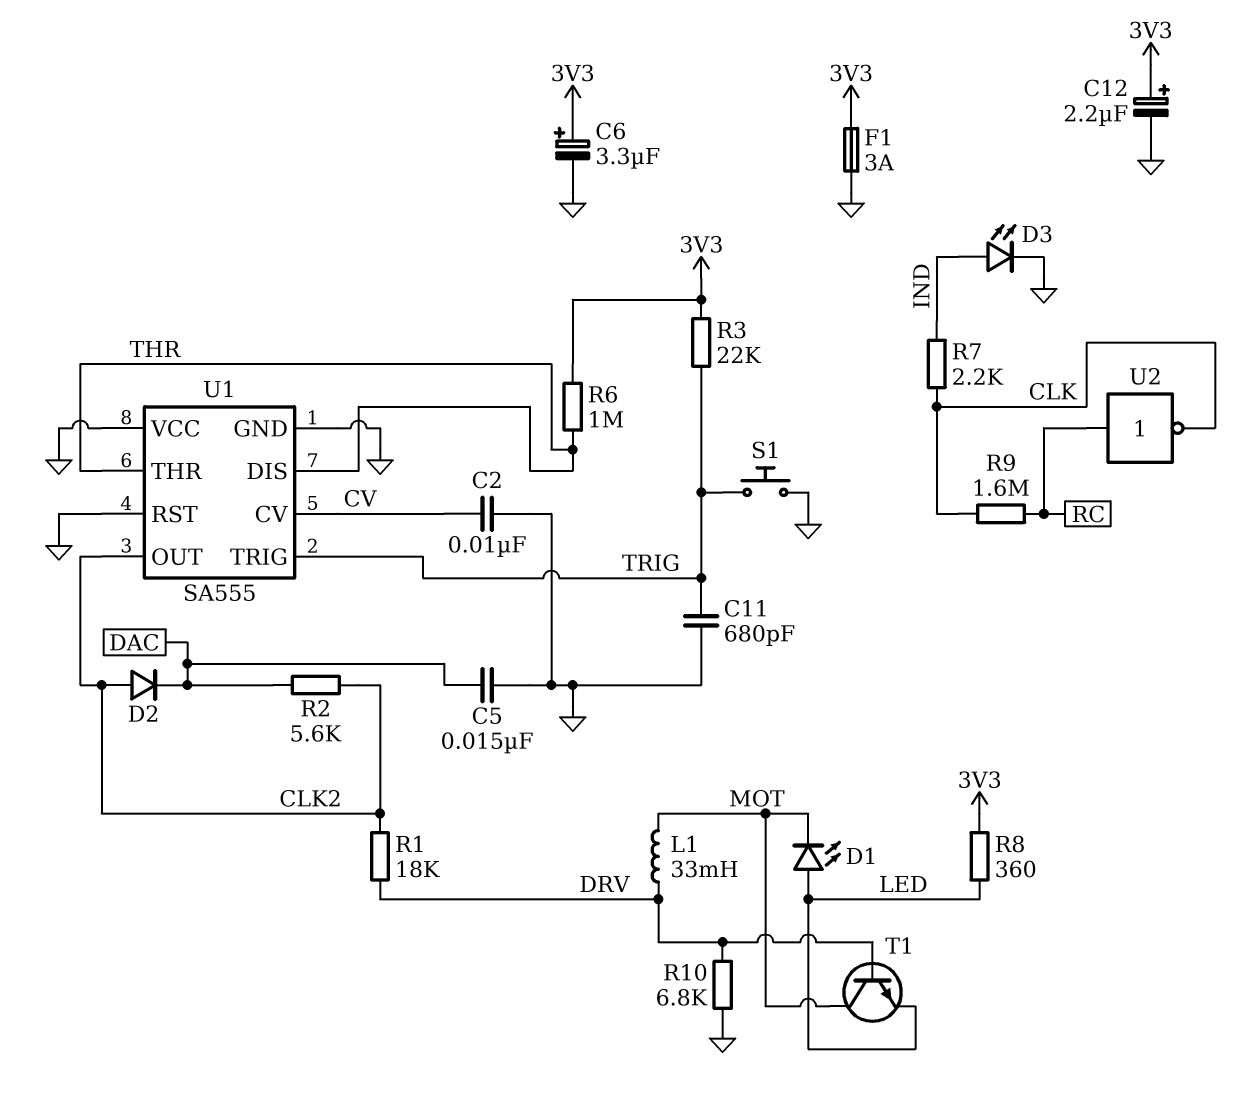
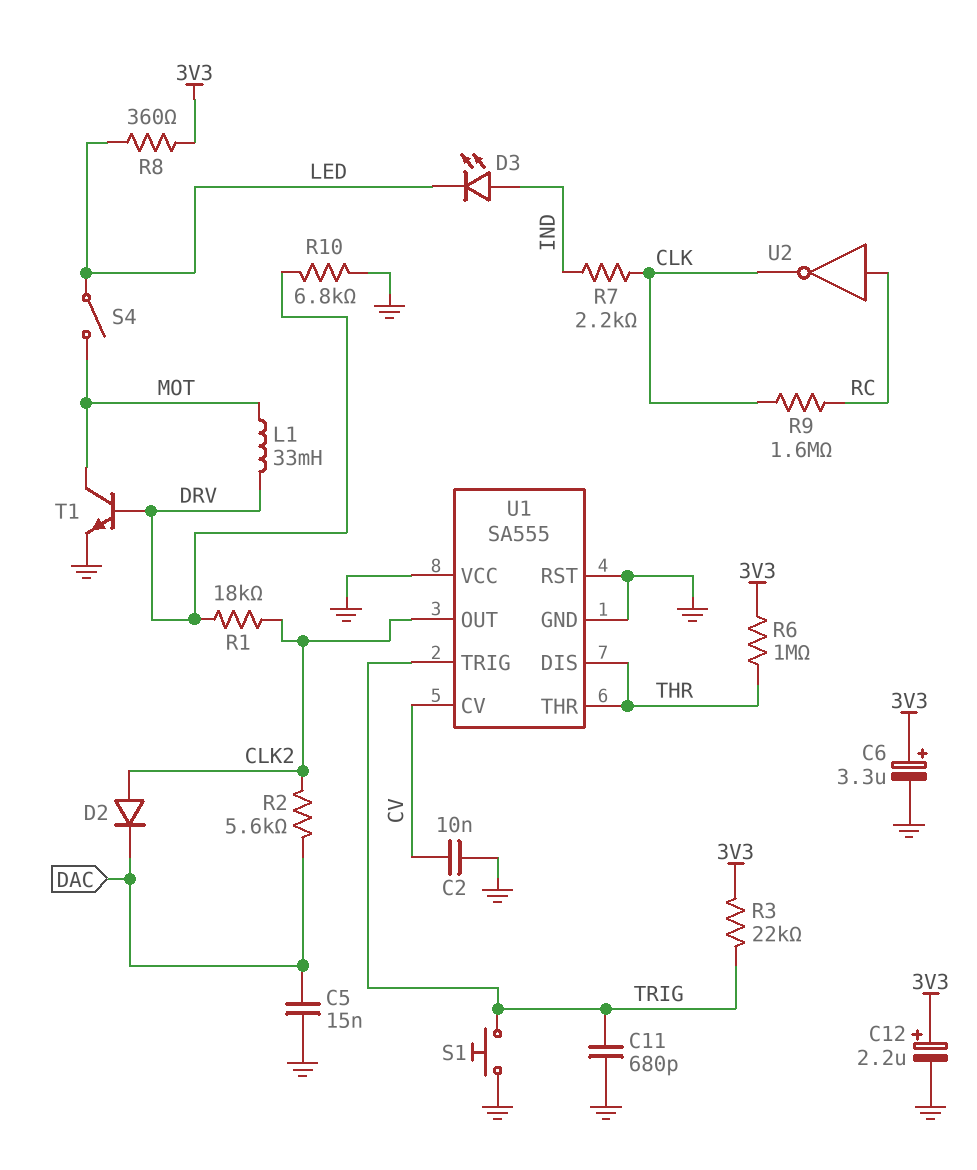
D1: LED (A LED, K MOT) -> none
D3: LED (A IND, K GND) -> LED (A IND, K LED)
F1: 3A (3V3, GND) -> none
S4: none -> switch (LED, MOT)
T1: NPN (B DRV, C MOT, E LED) -> NPN (B DRV, C MOT, E GND)

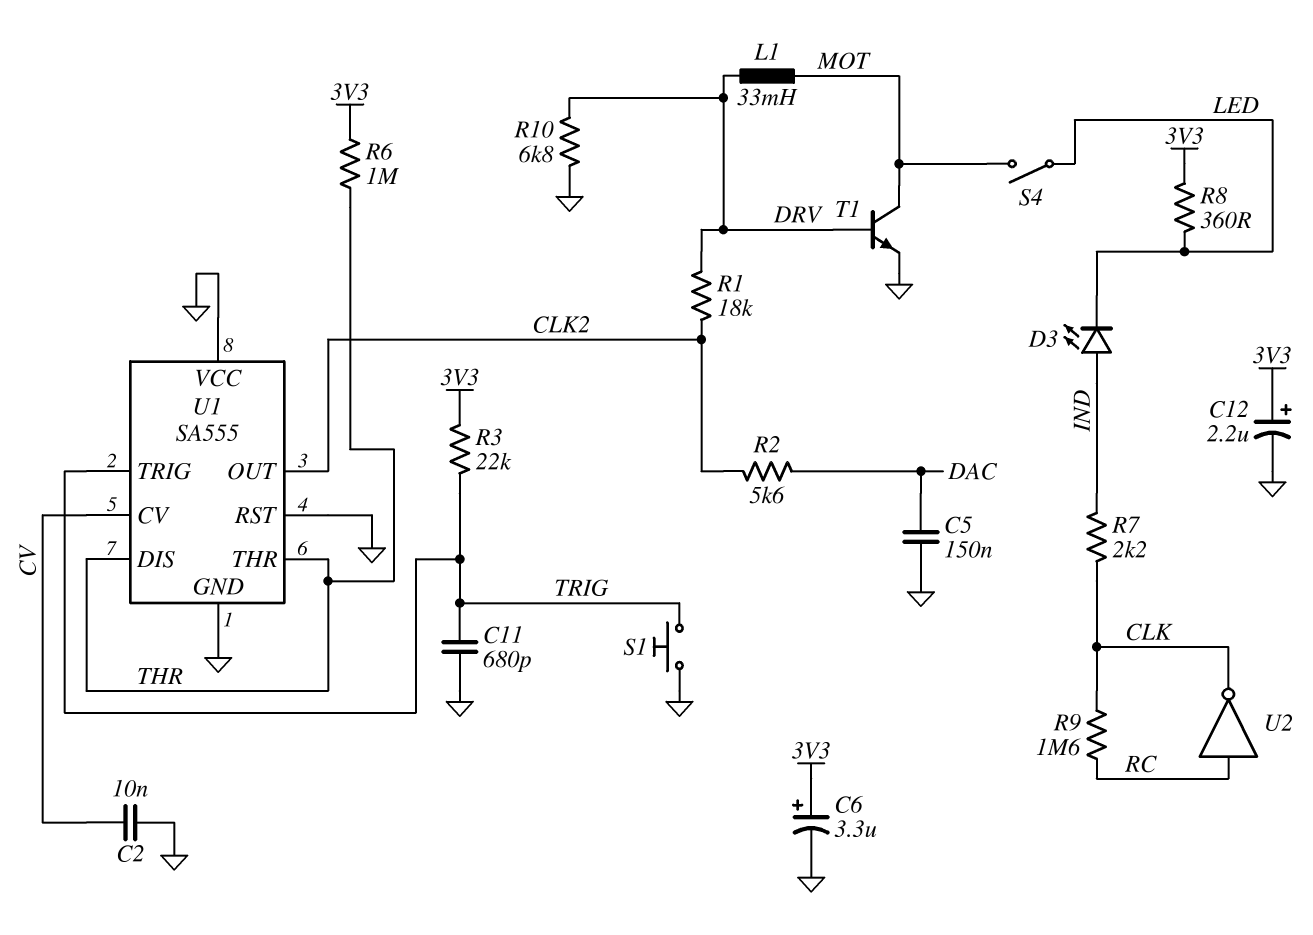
C5: 15nF (DAC, GND) -> 150nF (DAC, GND)
D2: diode (A CLK2, K DAC) -> none

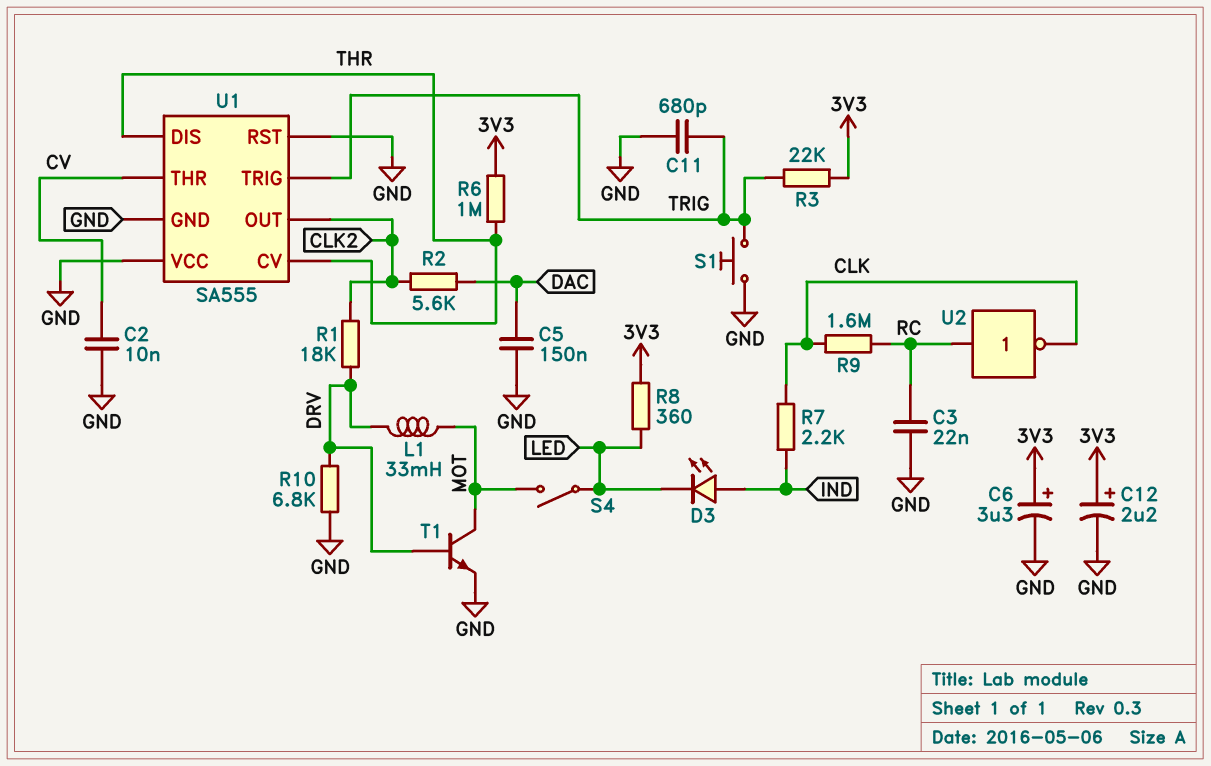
C3: none -> 22nF (GND, RC)
U1 pin CV: CV -> THR
U1 pin THR: THR -> CV

